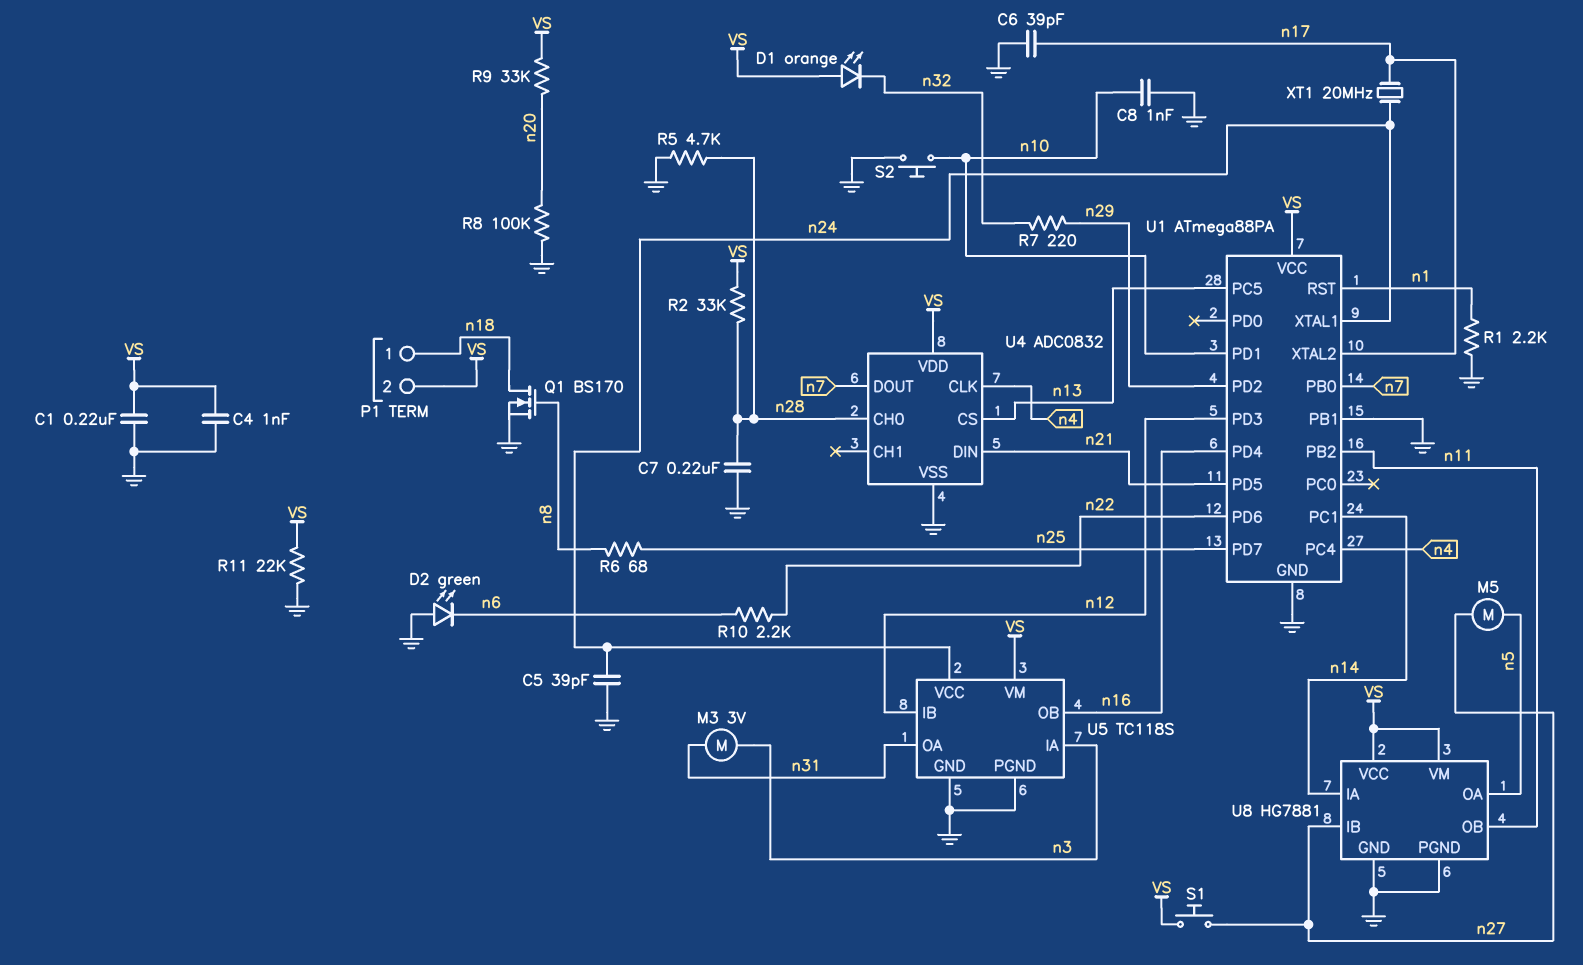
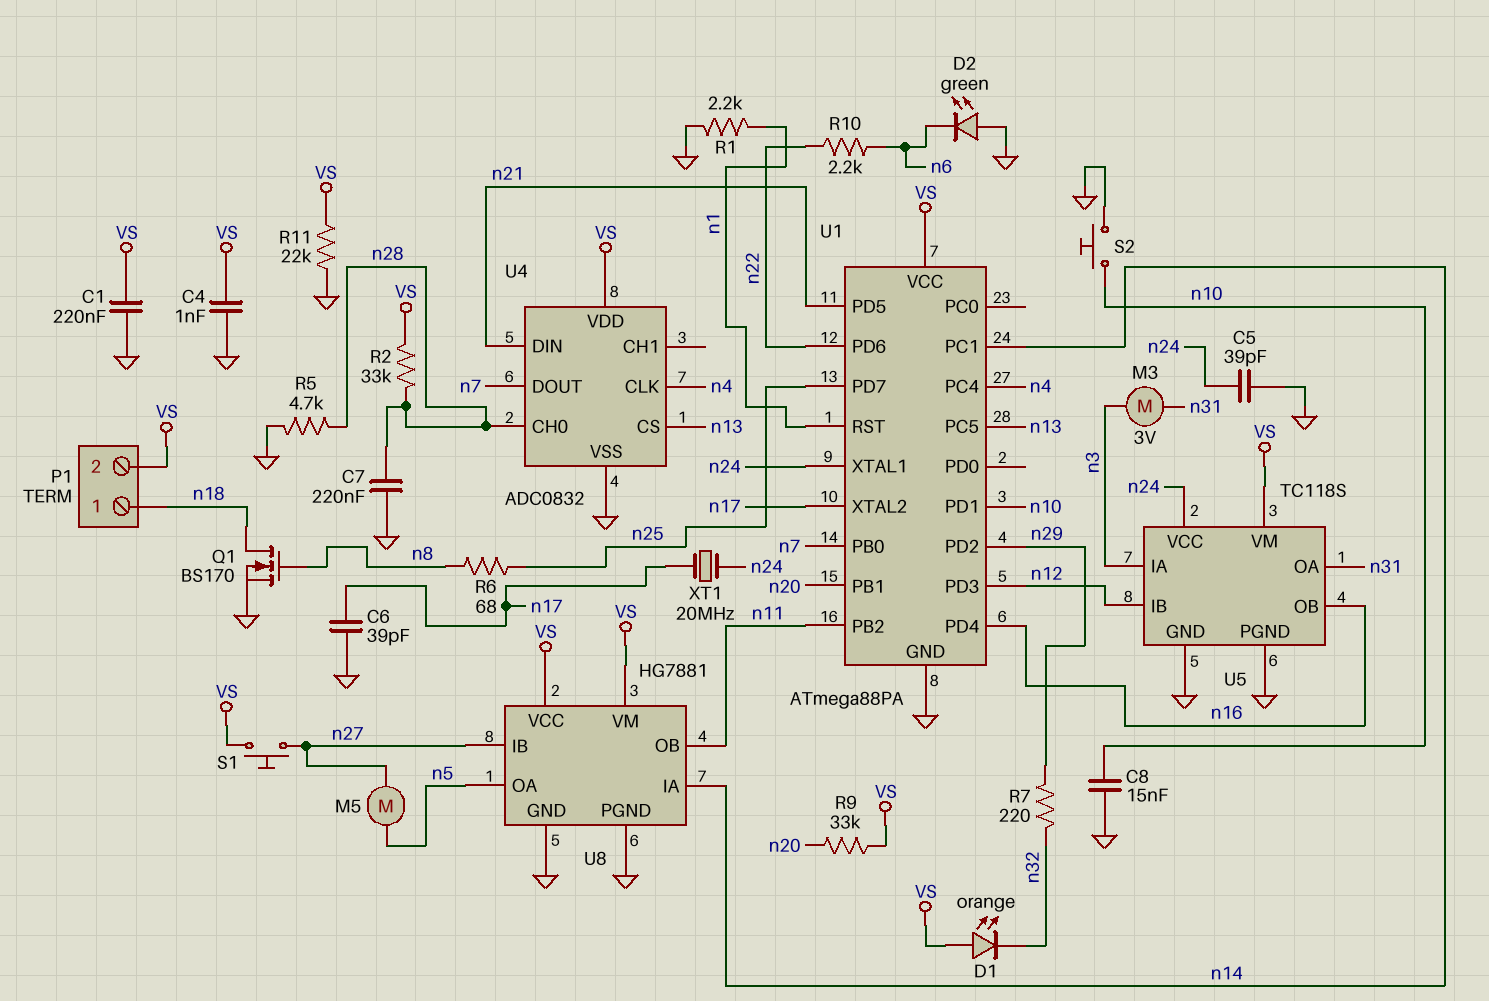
C8: 1nF (GND, n10) -> 15nF (GND, n10)
R8: 100k (GND, n20) -> none
U1 pin PB1: GND -> n20

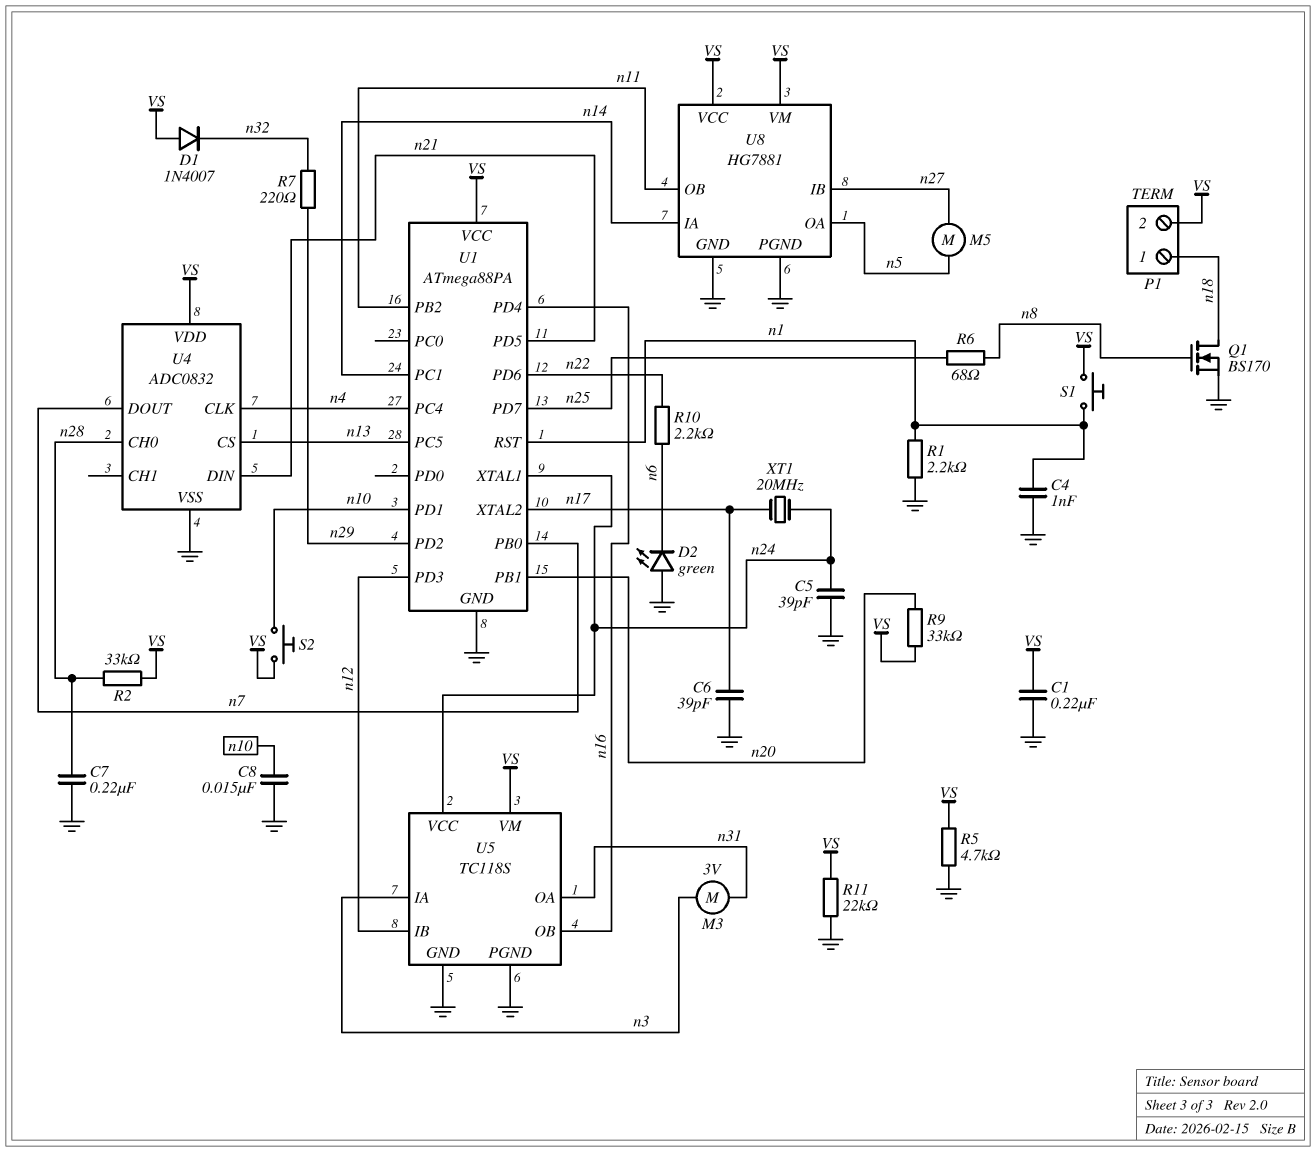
C4: 1nF (GND, VS) -> 1nF (GND, n1)
D1: LED orange (A VS, K n32) -> diode 1N4007 (A VS, K n32)
R5: 4.7k (GND, n28) -> 4.7k (GND, VS)
S1: button (VS, n27) -> button (VS, n1)
S2: button (GND, n10) -> button (VS, n10)

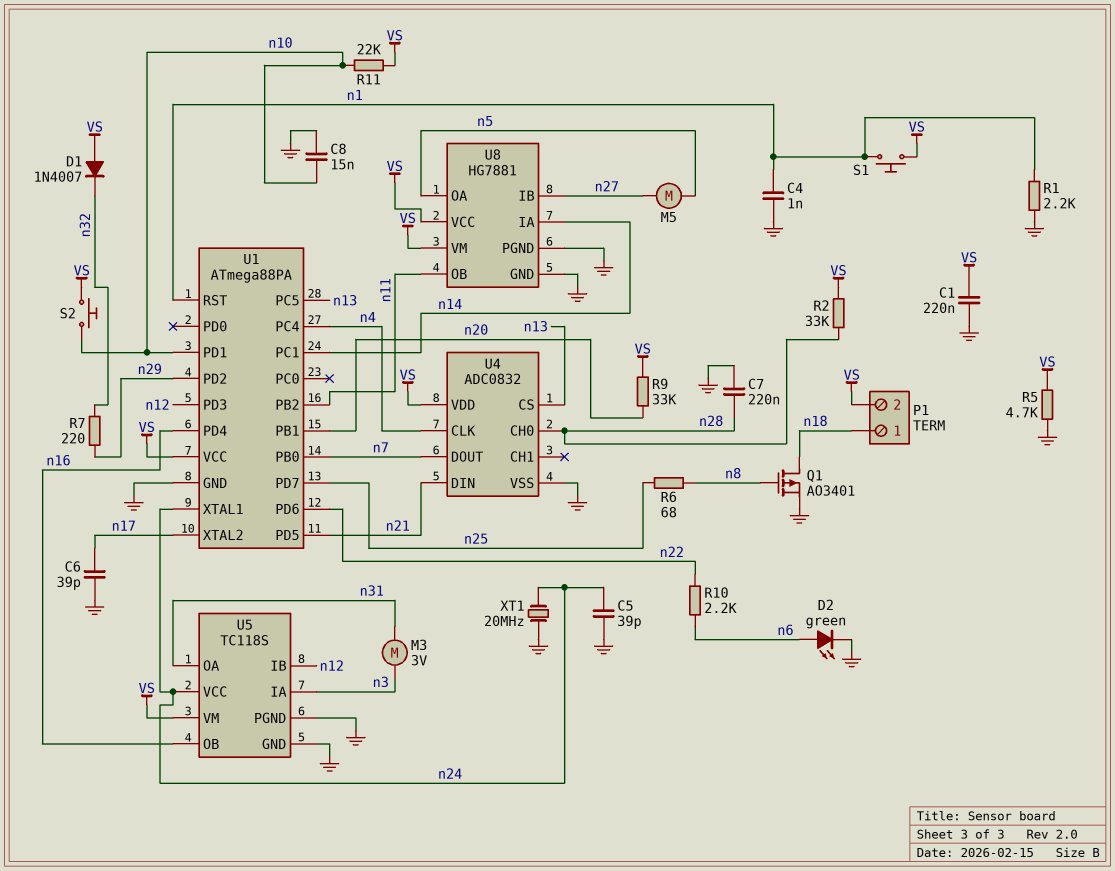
D2: LED green (A GND, K n6) -> LED green (A n6, K GND)
Q1: NMOS BS170 (G n8, D n18, S GND) -> PMOS AO3401 (G n8, D n18, S GND)
R11: 22k (GND, VS) -> 22k (VS, n10)
XT1: 20MHz (n17, n24) -> 20MHz (GND, n24)

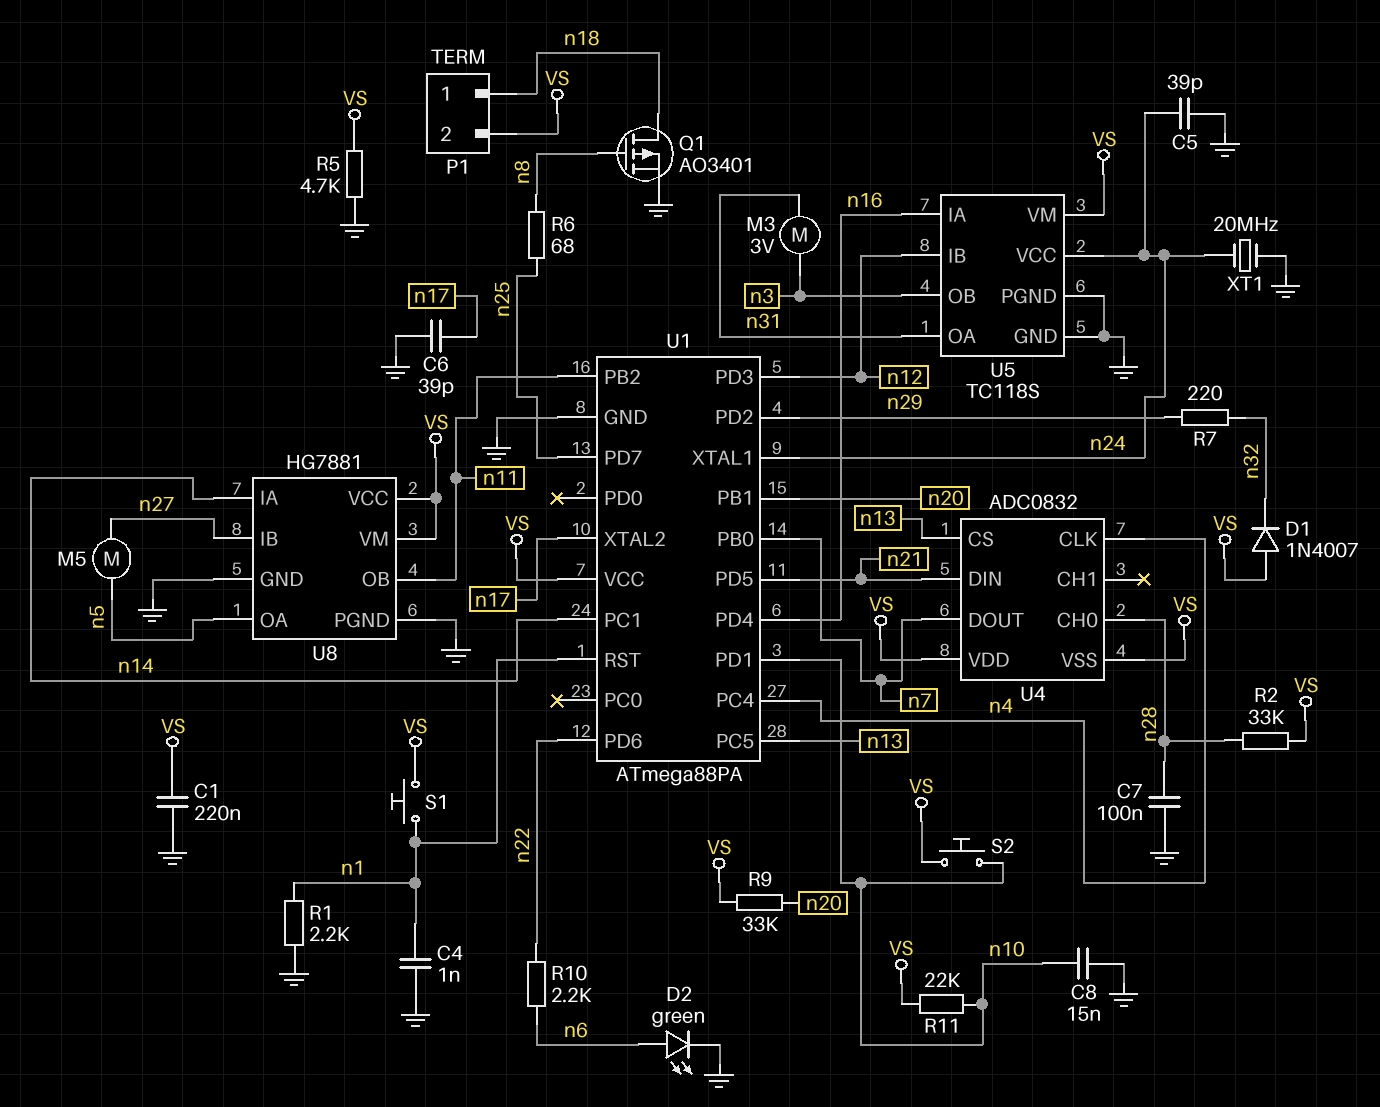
C7: 220nF (GND, n28) -> 100nF (GND, n28)
U4 pin VSS: GND -> VS
U5 pin IA: n3 -> n16
U5 pin OB: n16 -> n3

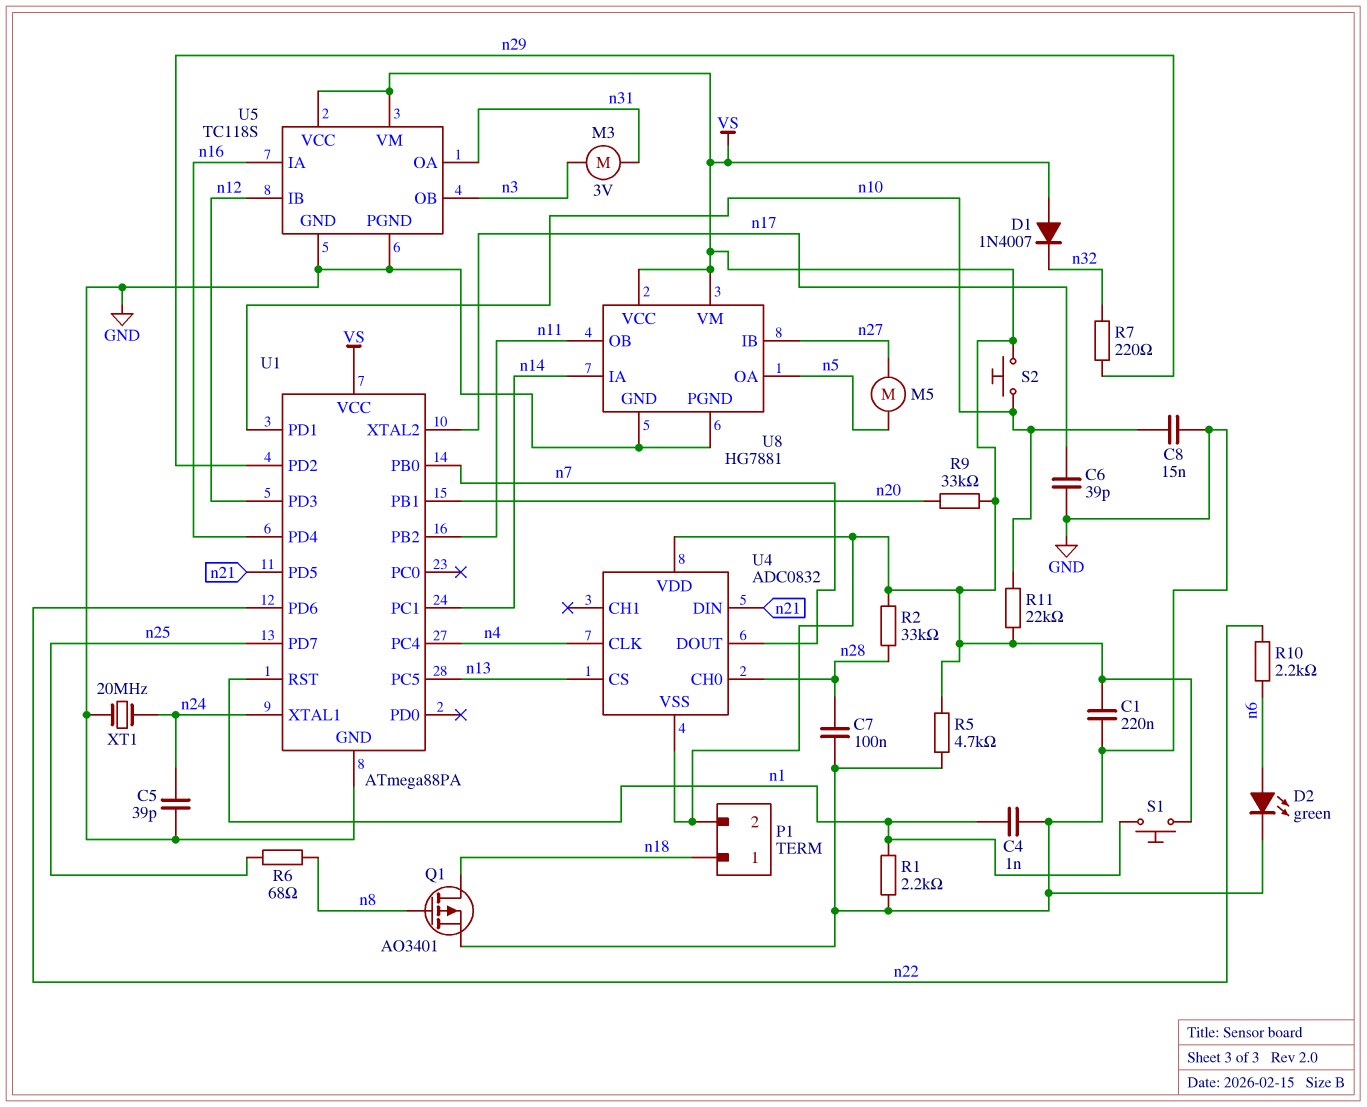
U5 pin VCC: n24 -> VS

